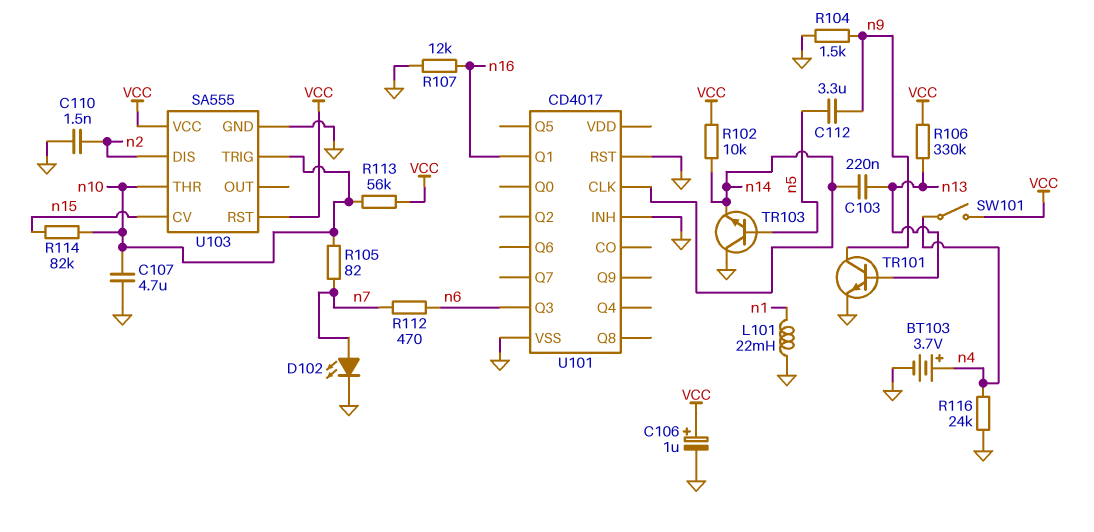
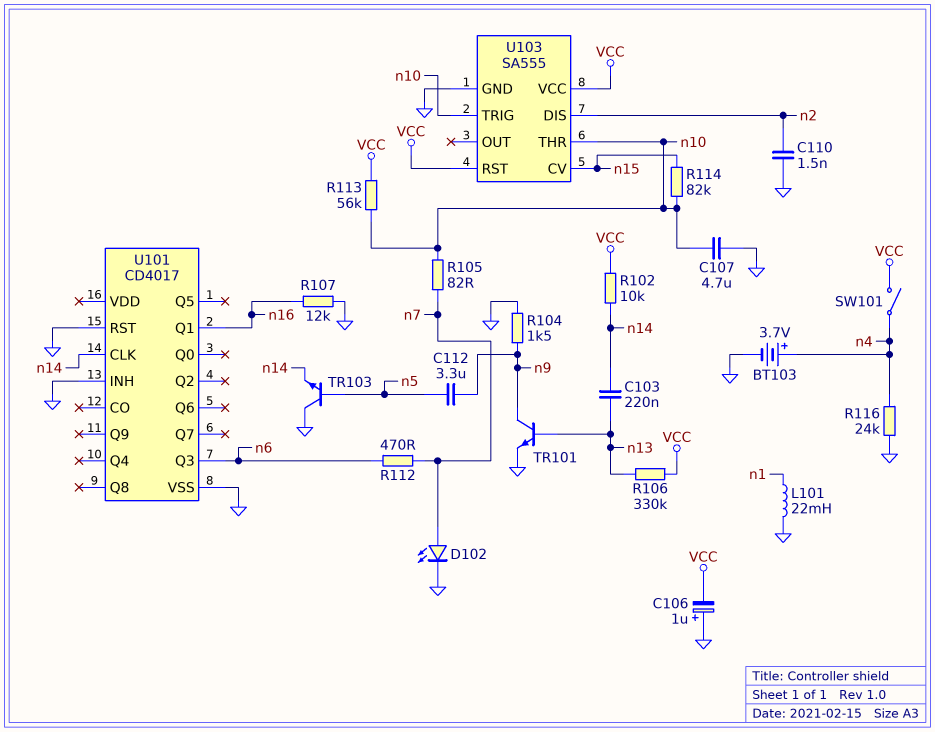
C106: 1uF (plus VCC, minus GND) -> 1uF (plus GND, minus VCC)

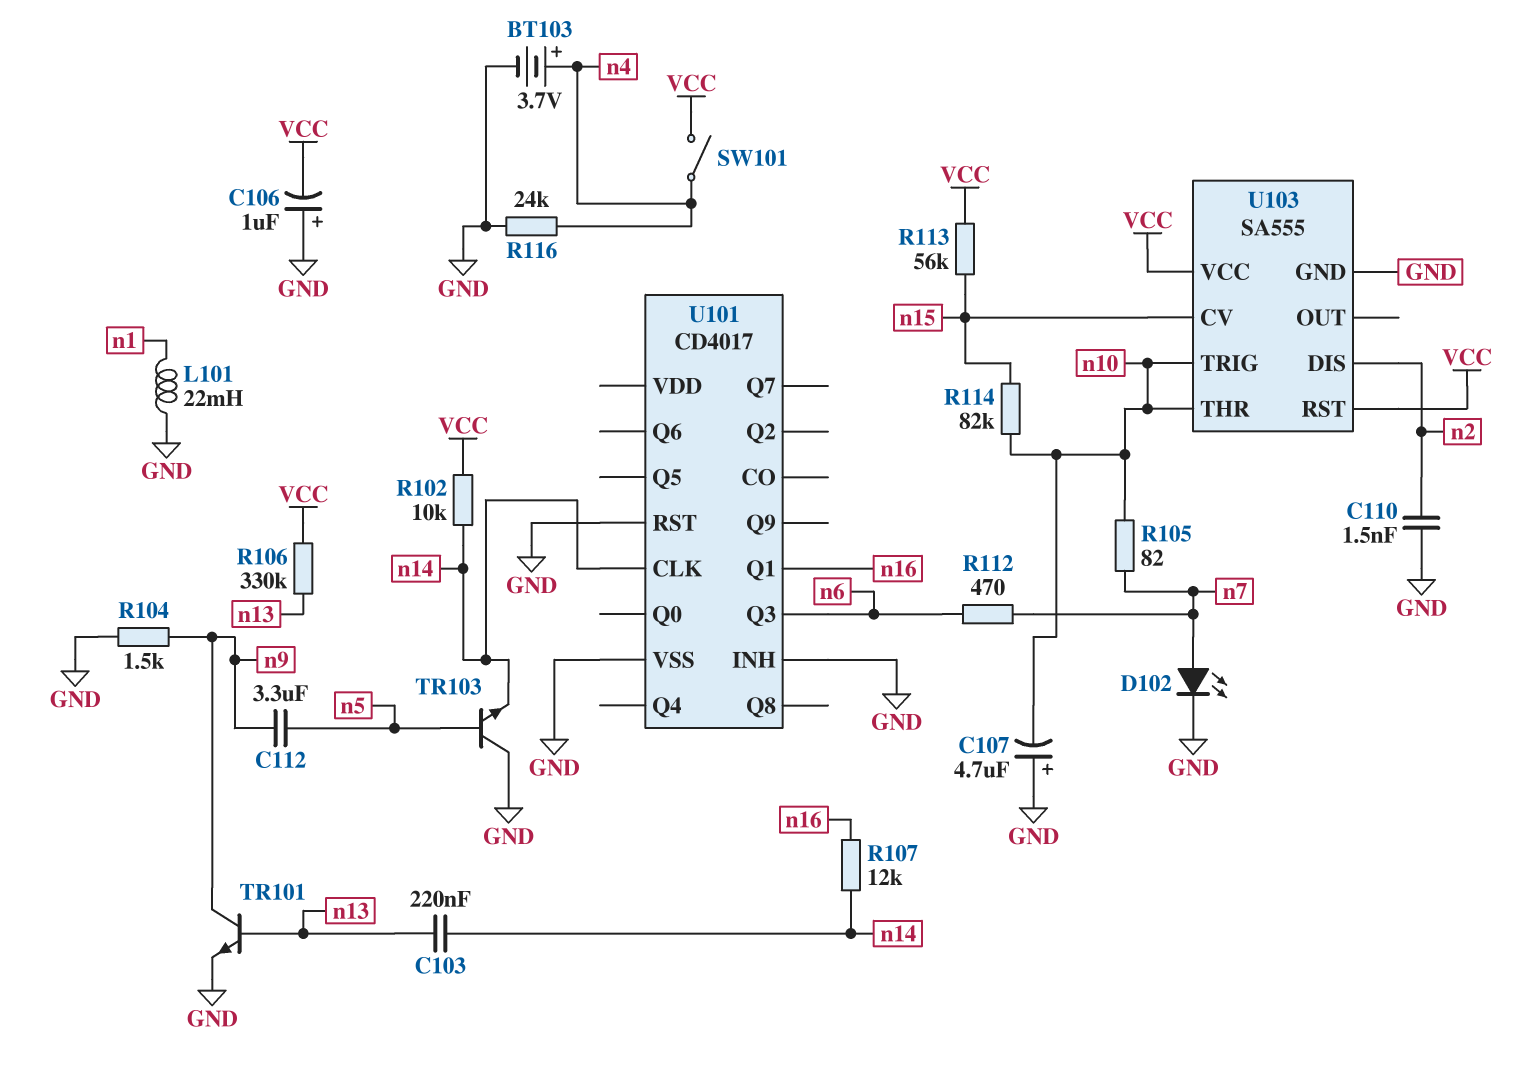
C107: 4.7uF (GND, n10) -> 4.7uF (plus GND, minus n10)
R107: 12k (GND, n16) -> 12k (n14, n16)
R113: 56k (VCC, n10) -> 56k (VCC, n15)

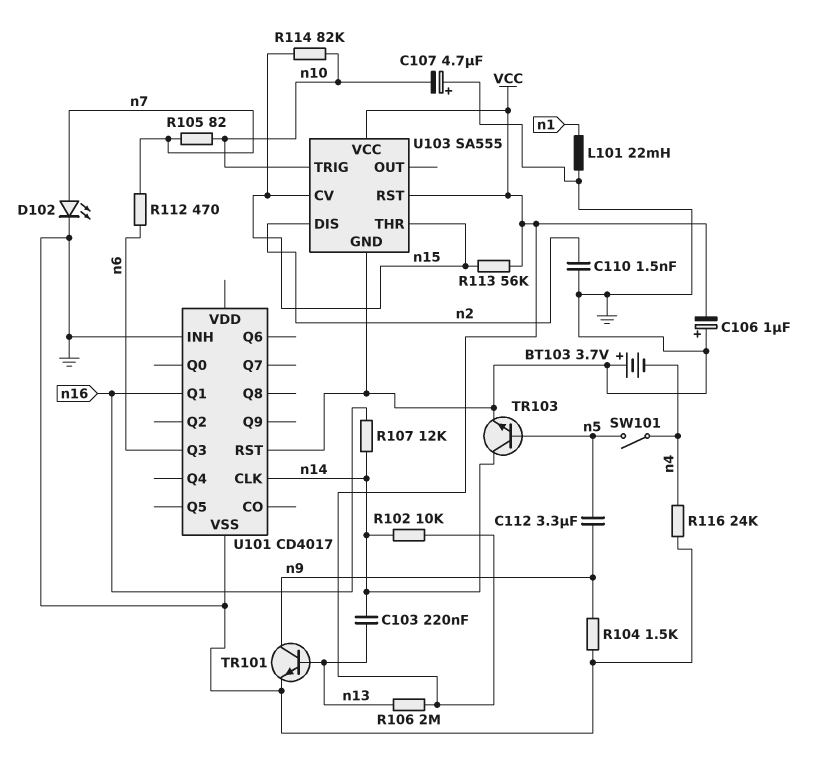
BT103: 3.7V (plus n4, minus GND) -> 3.7V (plus GND, minus n4)
R106: 330k (VCC, n13) -> 2M (VCC, n13)
SW101: switch (VCC, n4) -> switch (n4, n5)
TR103: NPN (B n5, C GND, E n14) -> NPN (B n5, C n14, E GND)
U103 pin THR: n10 -> n15

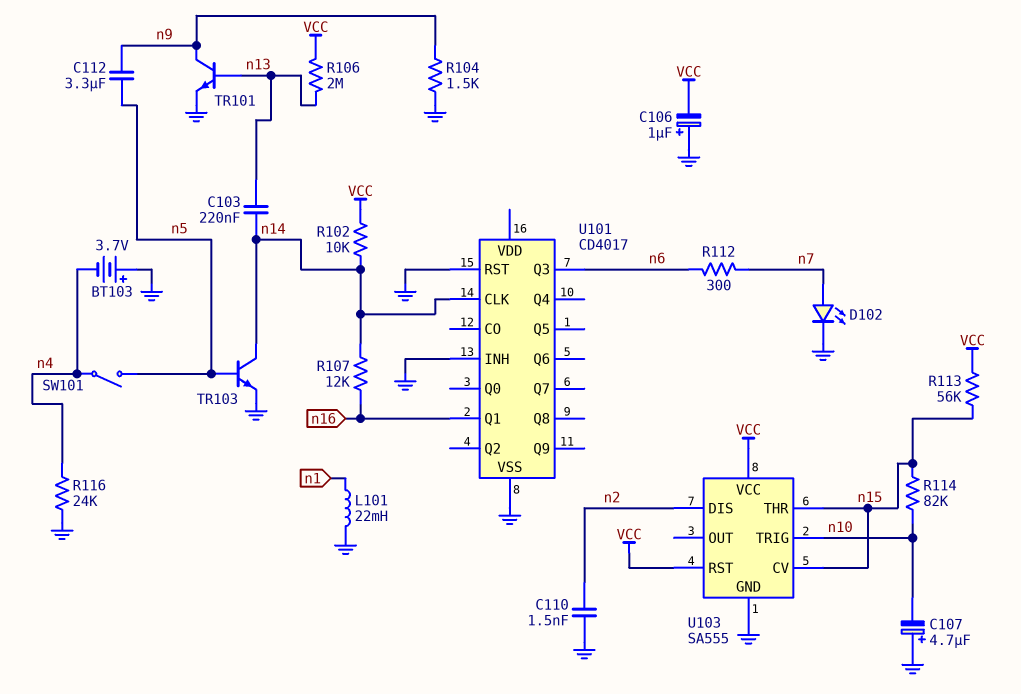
R105: 82 (n7, n10) -> none
R112: 470 (n6, n7) -> 300 (n6, n7)

